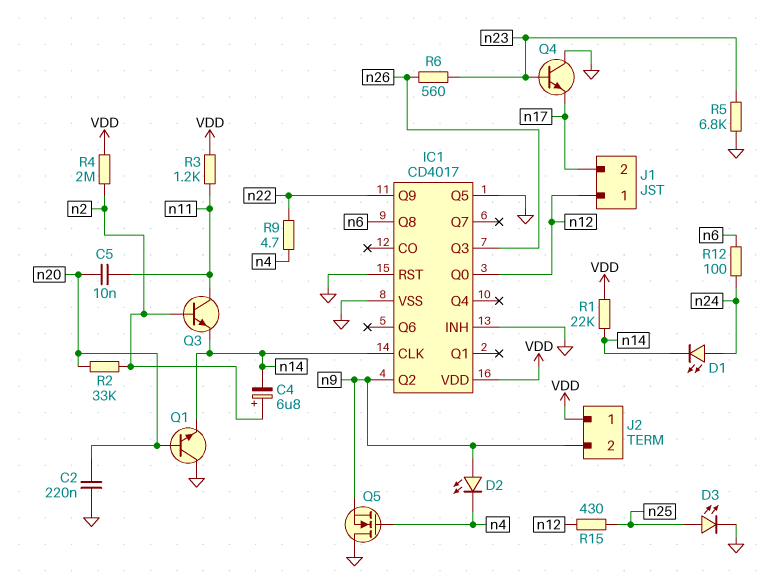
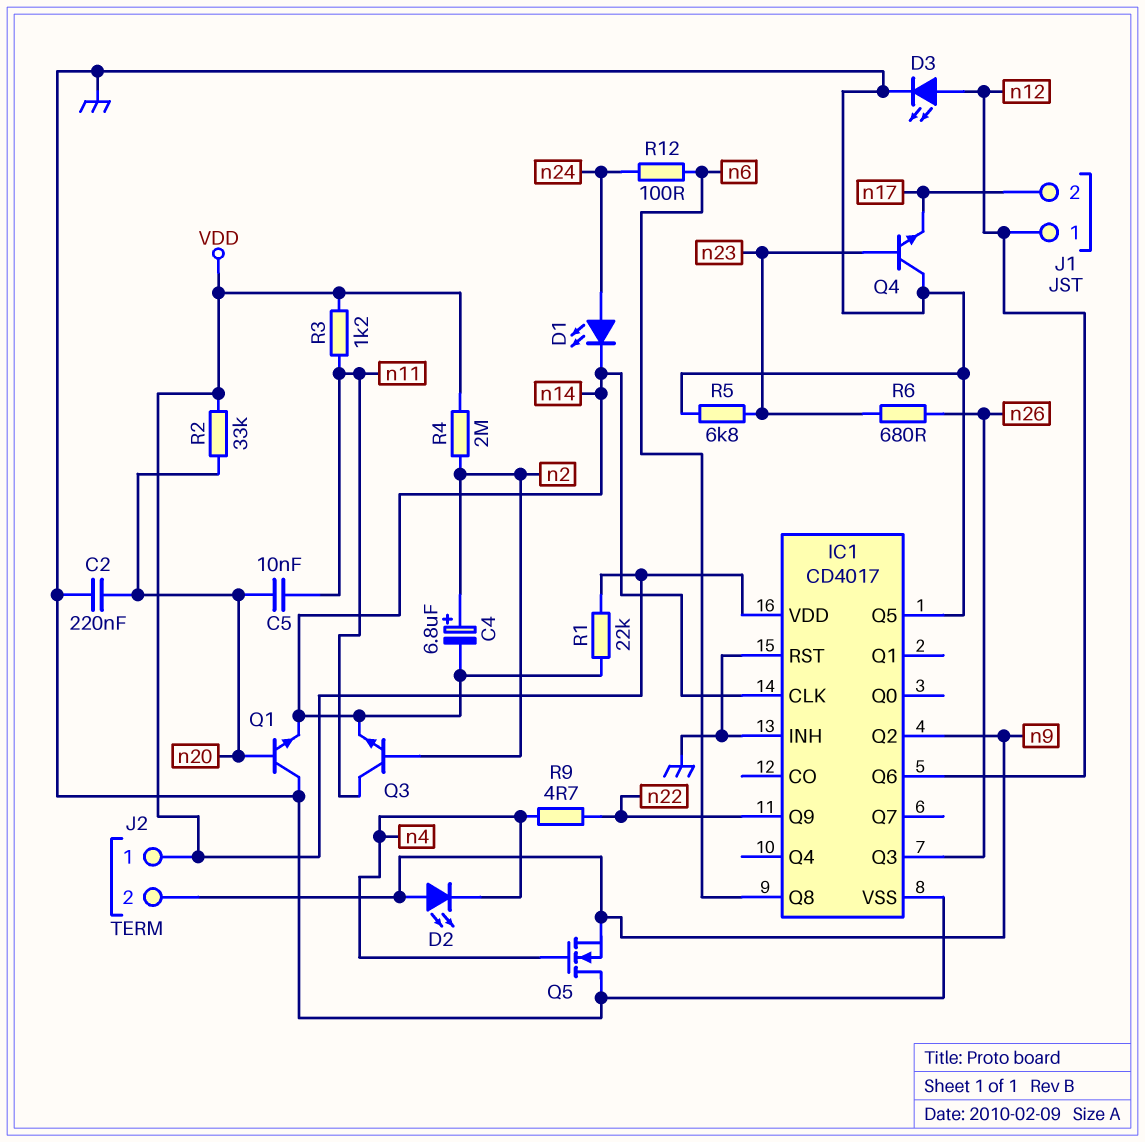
D3: LED (A n25, K GND) -> LED (A n12, K GND)
IC1 pin Q0: n12 -> none
IC1 pin Q6: none -> n12
R2: 33k (n2, n20) -> 33k (VDD, n20)
R6: 560 (n23, n26) -> 680 (n23, n26)
R15: 430 (n12, n25) -> none

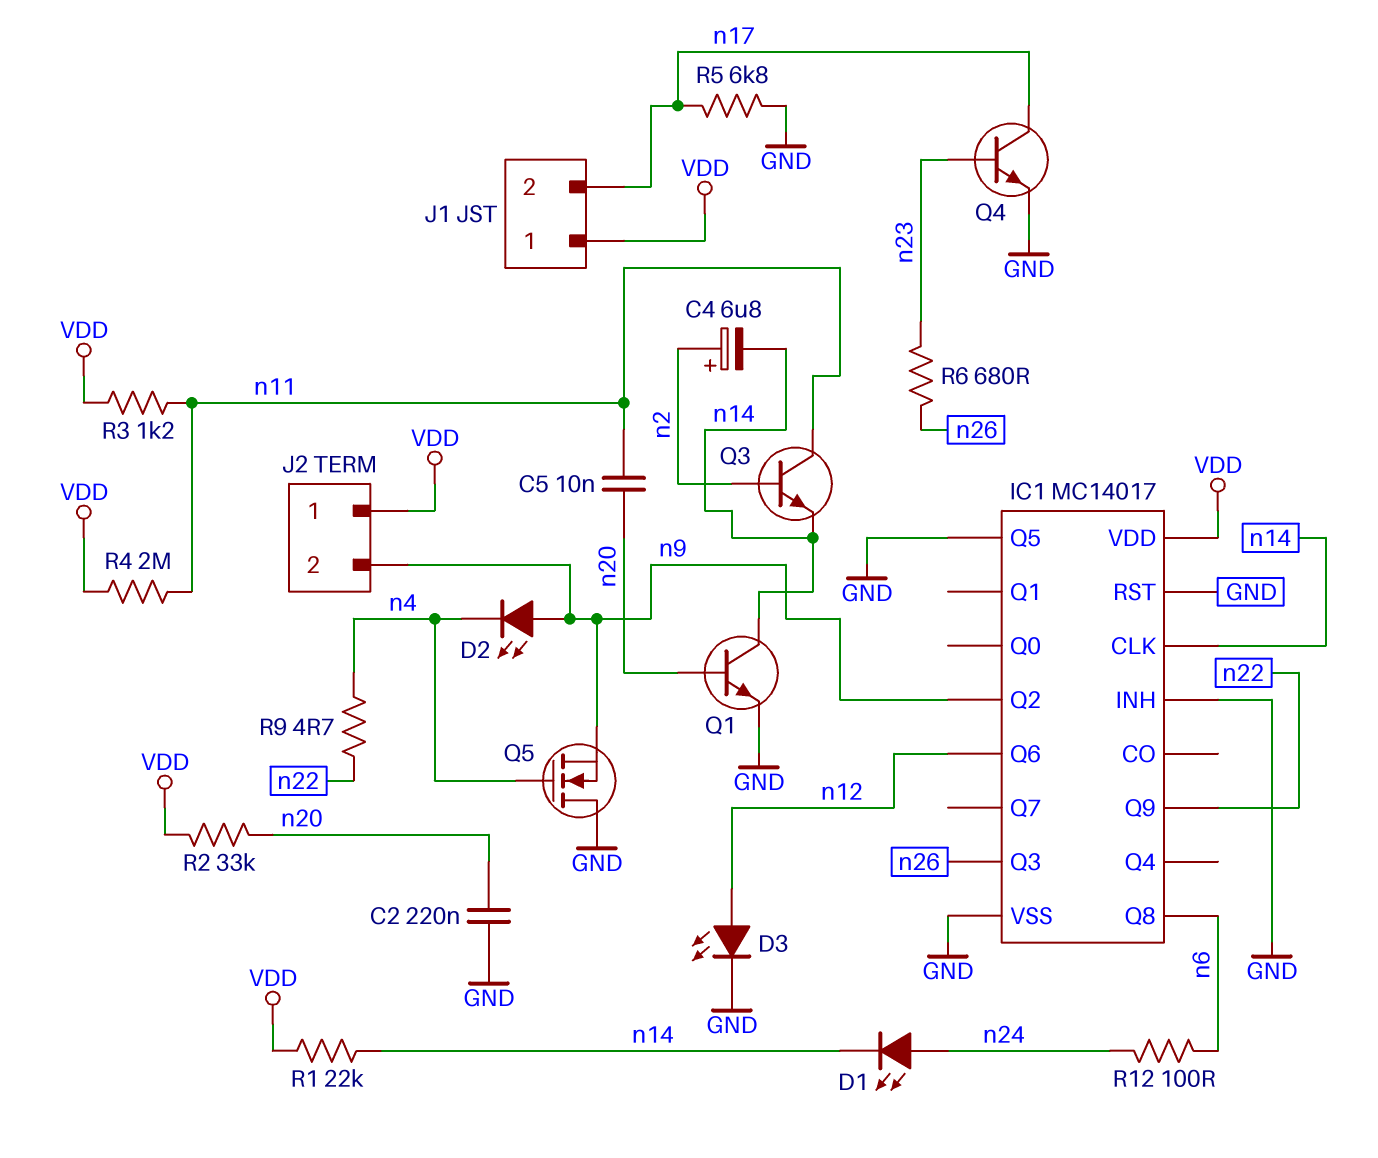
IC1: CD4017 -> MC14017
J1 pin 1: n12 -> VDD
Q1: NPN (B n20, C GND, E n14) -> NPN (B n20, C n14, E GND)
Q4: NPN (B n23, C GND, E n17) -> NPN (B n23, C n17, E GND)
R4: 2M (VDD, n2) -> 2M (VDD, n11)
R5: 6.8k (GND, n23) -> 6.8k (GND, n17)

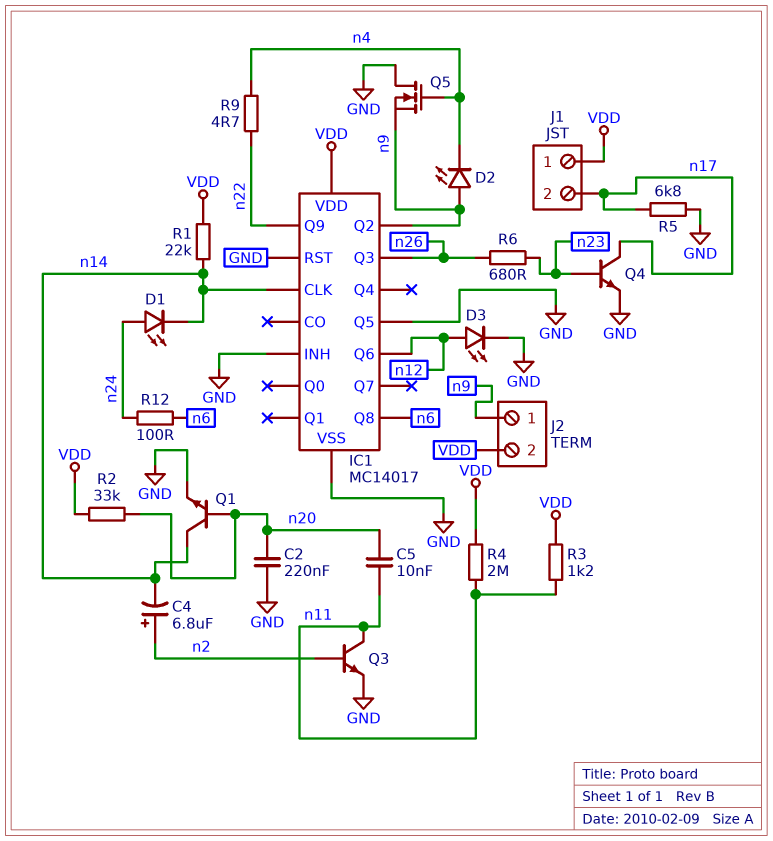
J2 pin 1: VDD -> n9
J2 pin 2: n9 -> VDD
Q3: NPN (B n2, C n11, E n14) -> NPN (B n2, C n11, E GND)

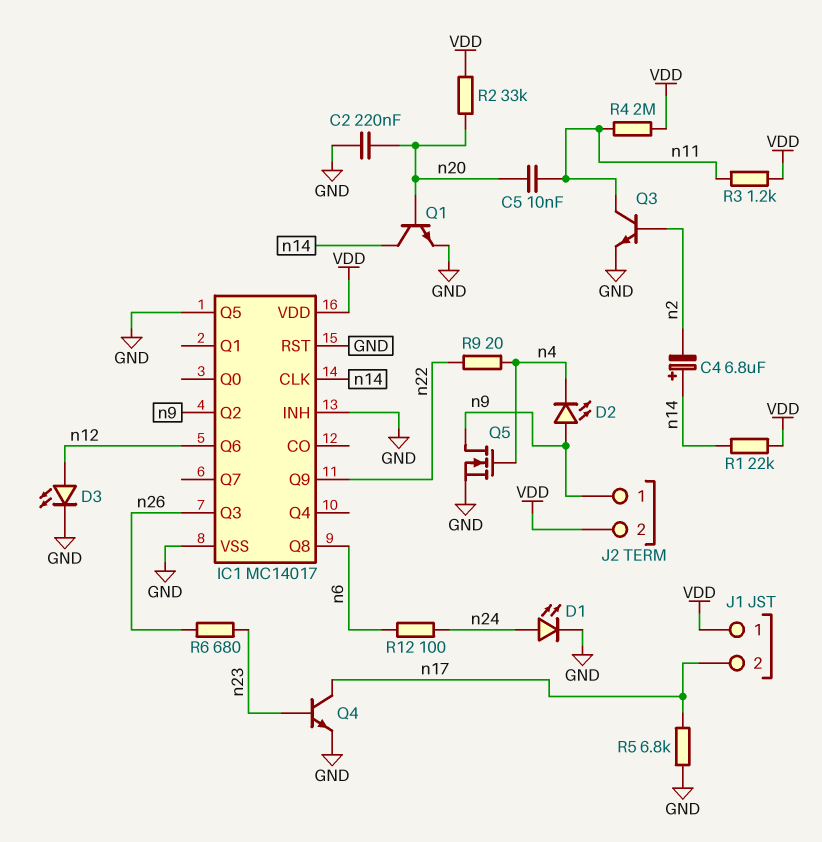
C4: 6.8uF (plus n2, minus n14) -> 6.8uF (plus n14, minus n2)
D1: LED (A n24, K n14) -> LED (A n24, K GND)
Q5: NMOS (G n4, D GND, S n9) -> NMOS (G n4, D n9, S GND)
R9: 4.7 (n4, n22) -> 20 (n4, n22)

